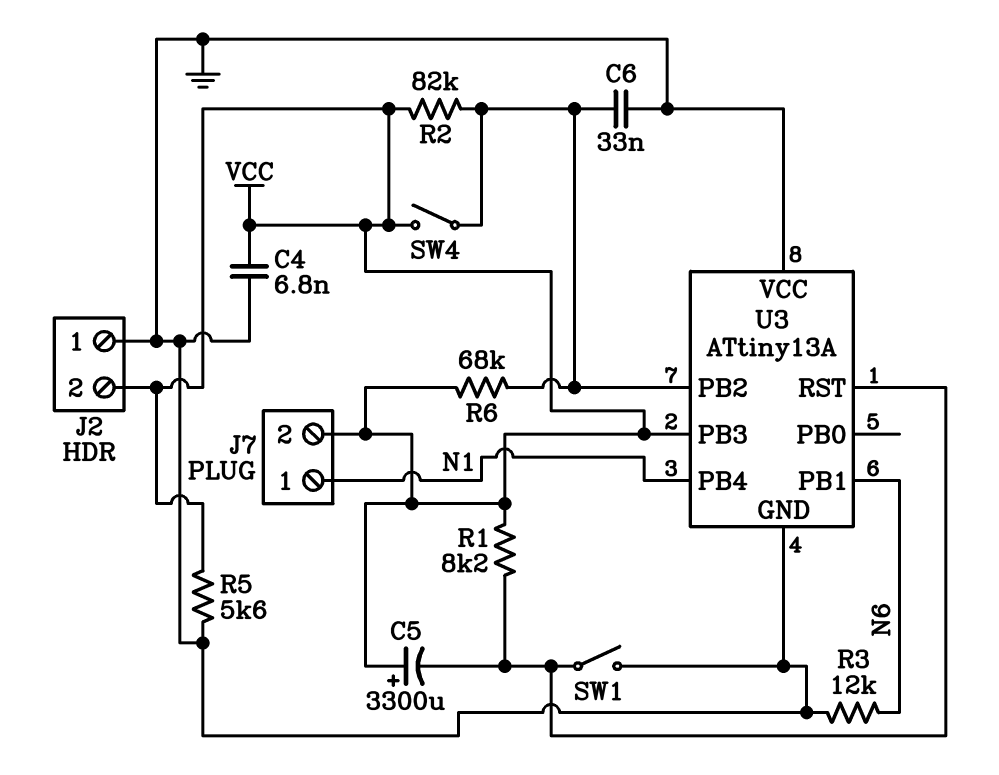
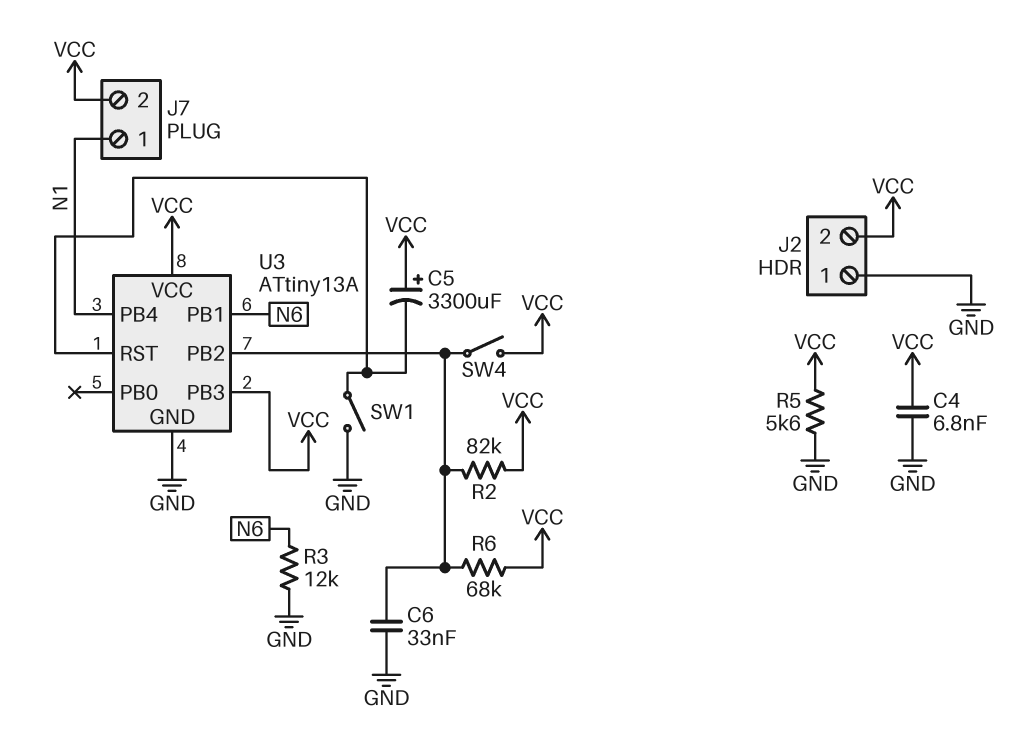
R1: 8.2k (U3/RST, VCC) -> none
U3 pin VCC: GND -> VCC

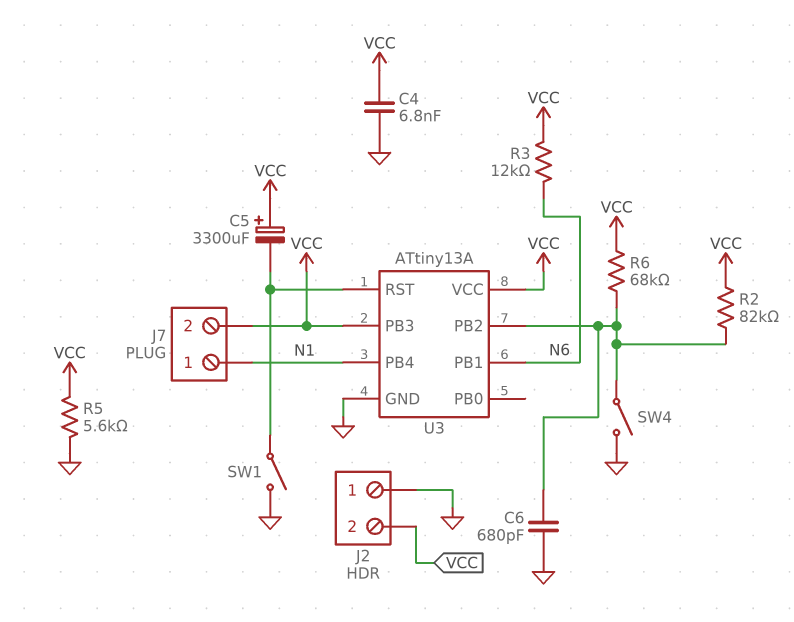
C6: 33nF (GND, U3/PB2) -> 680pF (GND, U3/PB2)
R3: 12k (GND, N6) -> 12k (N6, VCC)
SW4: switch (U3/PB2, VCC) -> switch (GND, U3/PB2)

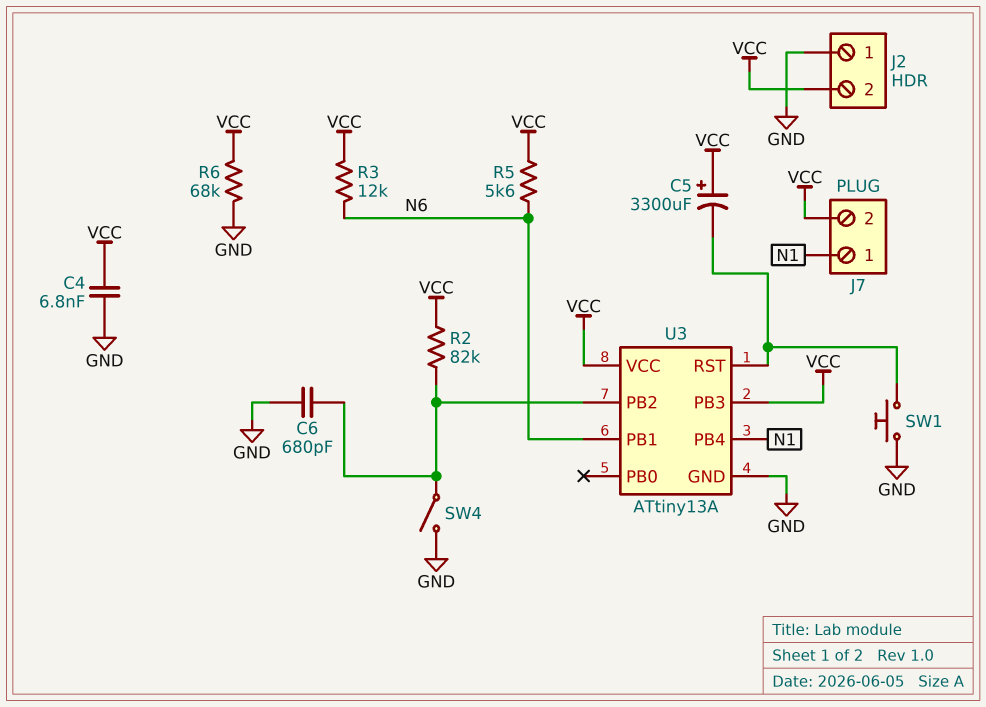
R5: 5.6k (GND, VCC) -> 5.6k (N6, VCC)
R6: 68k (U3/PB2, VCC) -> 68k (GND, VCC)
SW1: switch (GND, U3/RST) -> button (GND, U3/RST)

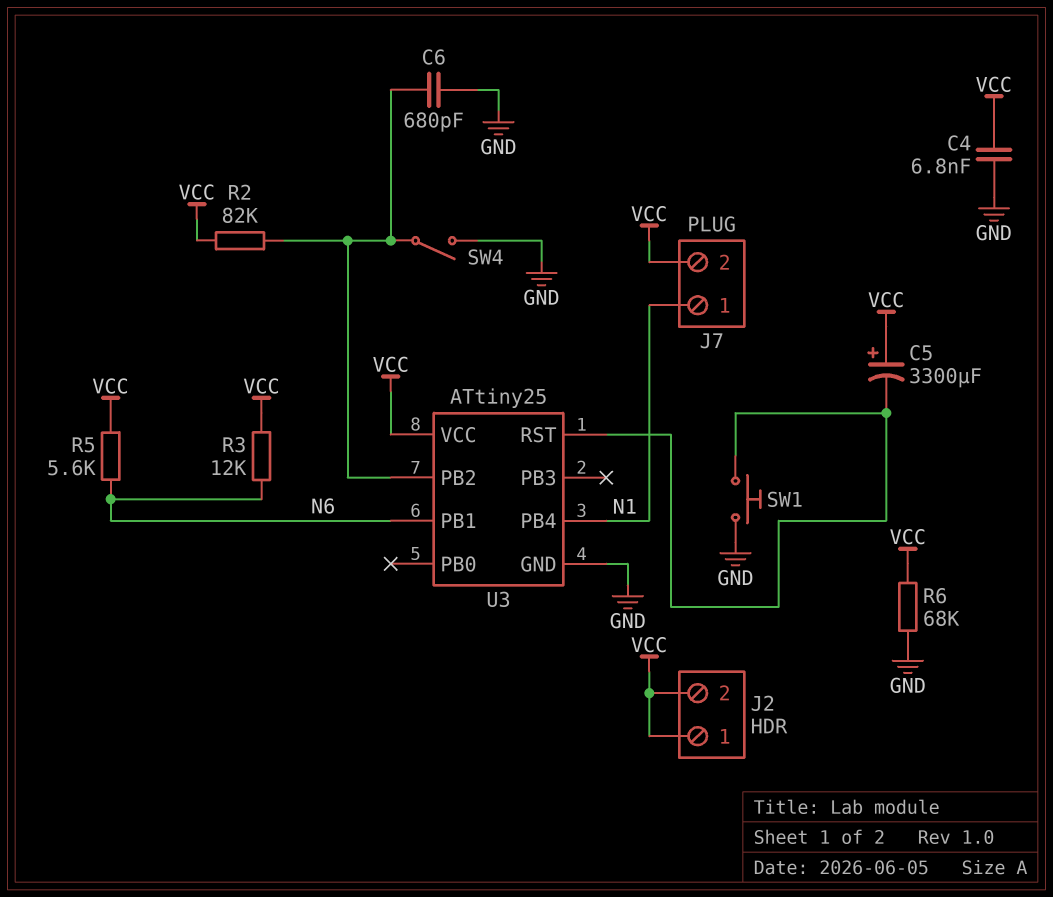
J2 pin 1: GND -> VCC
U3: ATtiny13A -> ATtiny25
U3 pin PB3: VCC -> none

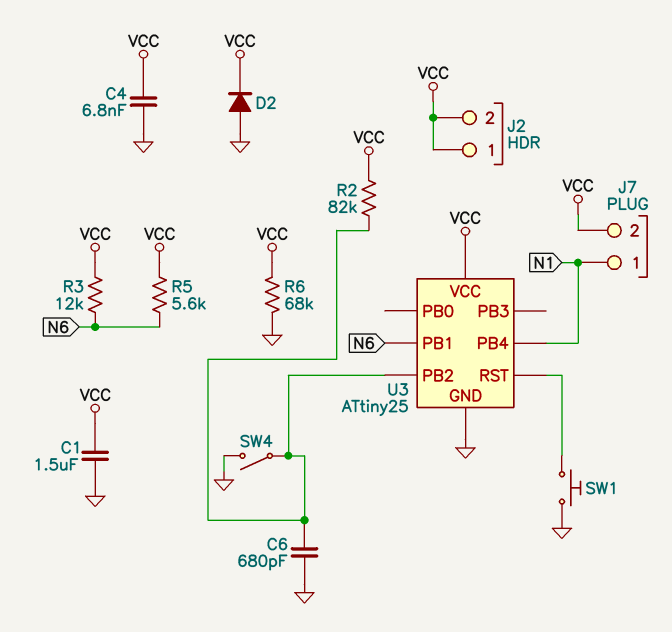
C1: none -> 1.5uF (GND, VCC)
C5: 3300uF (plus VCC, minus U3/RST) -> none
D2: none -> diode (A GND, K VCC)

